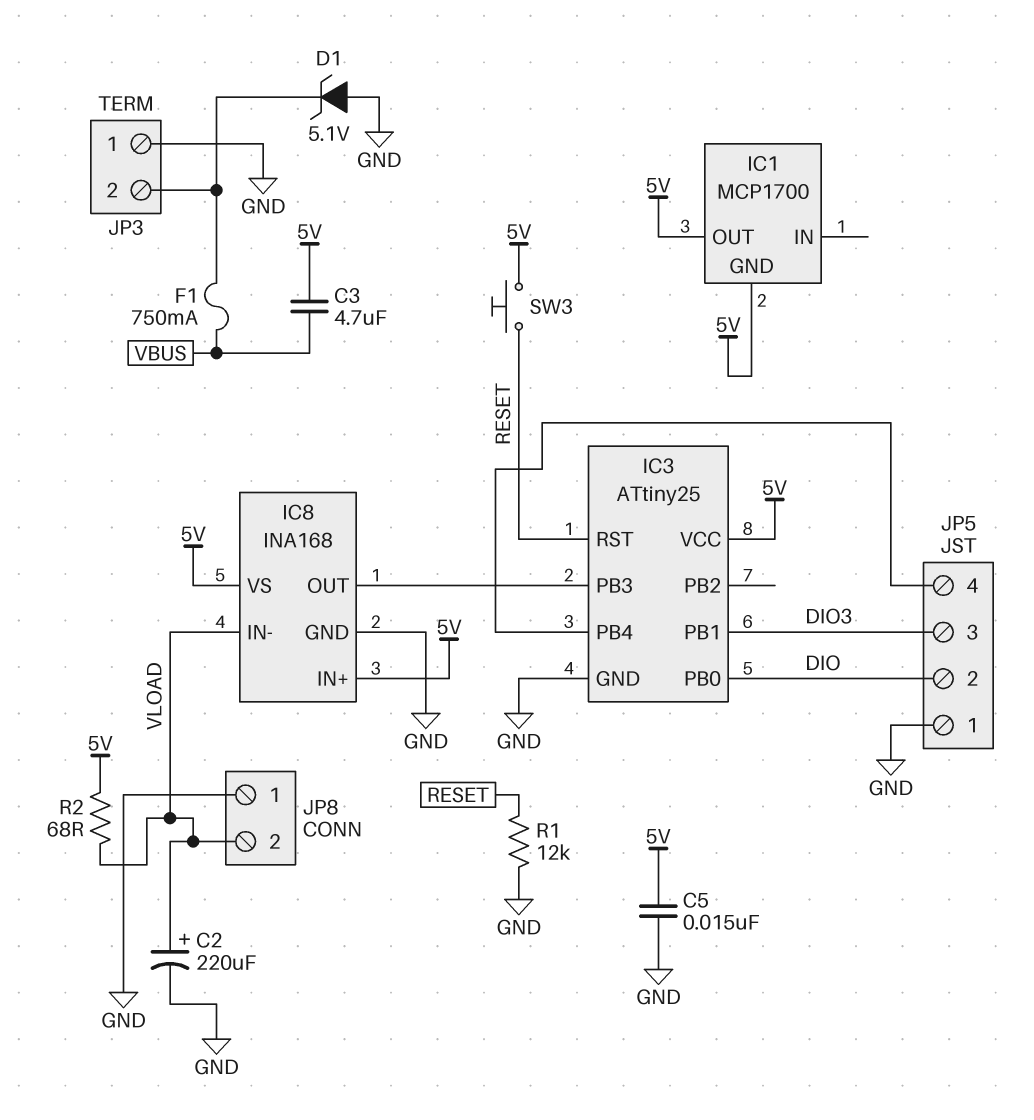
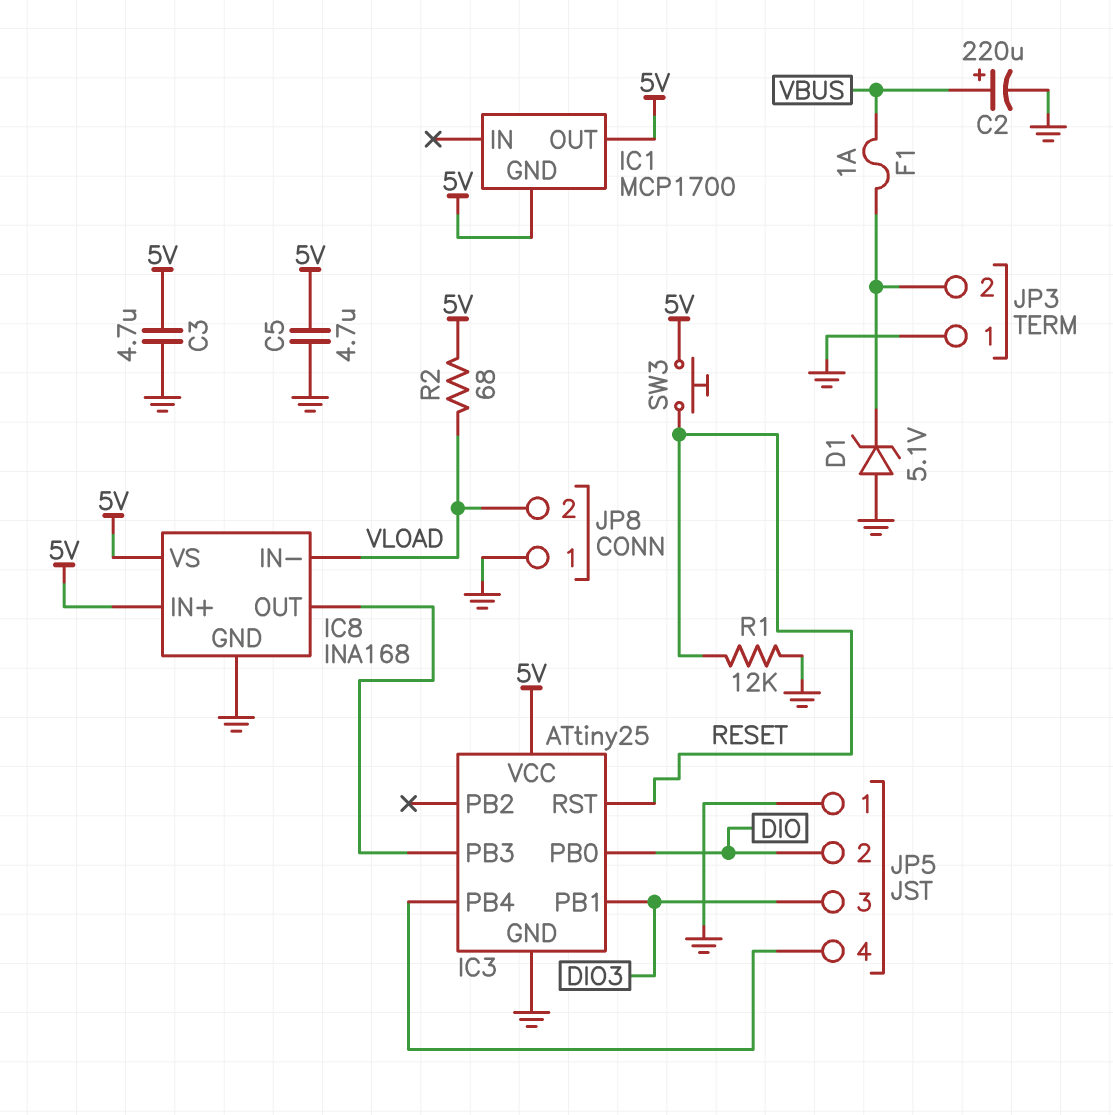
C2: 220uF (plus VLOAD, minus GND) -> 220uF (plus VBUS, minus GND)
C3: 4.7uF (5V, VBUS) -> 4.7uF (5V, GND)
C5: 15nF (5V, GND) -> 4.7uF (5V, GND)
F1: 750mA (JP3/2, VBUS) -> 1A (JP3/2, VBUS)

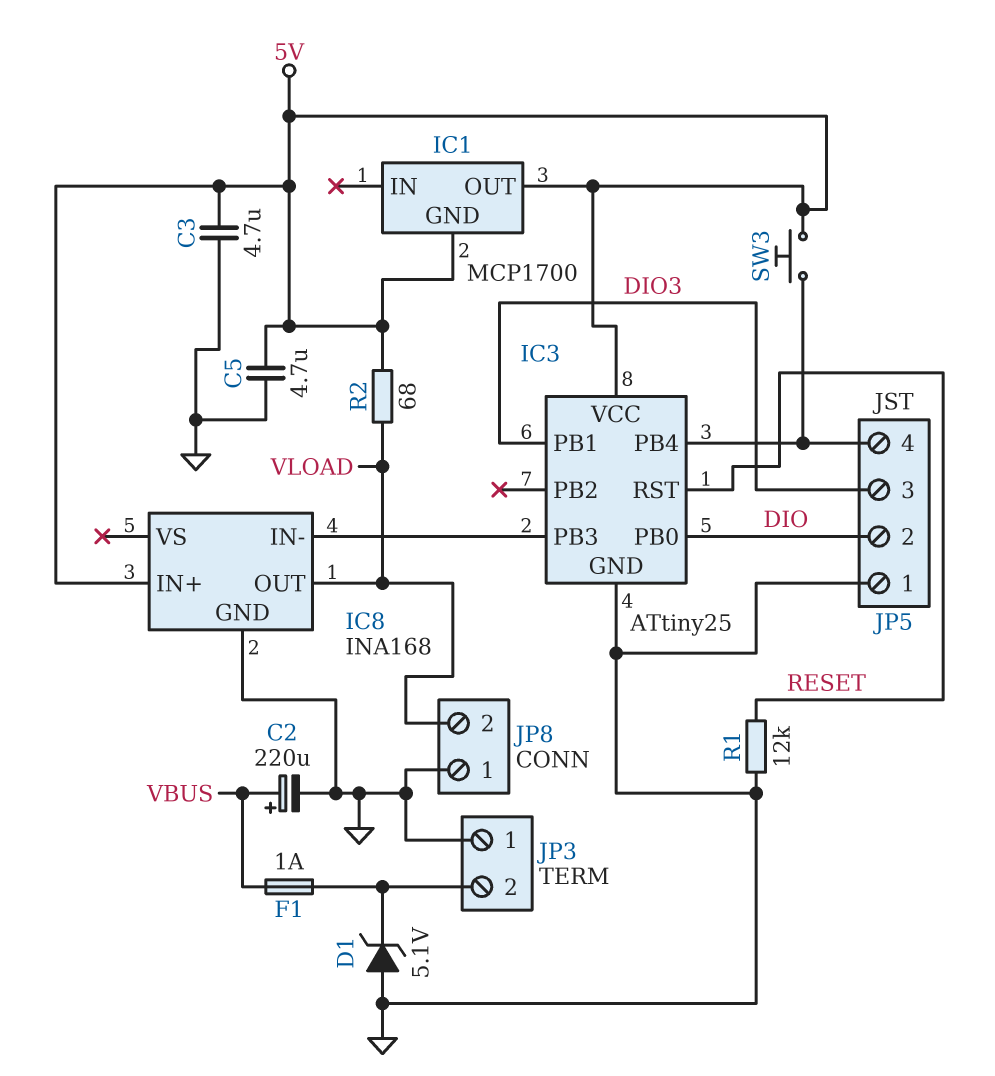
IC8 pin IN-: VLOAD -> IC3/PB3
IC8 pin OUT: IC3/PB3 -> VLOAD
IC8 pin VS: 5V -> none
SW3: button (5V, RESET) -> button (5V, IC3/PB4)

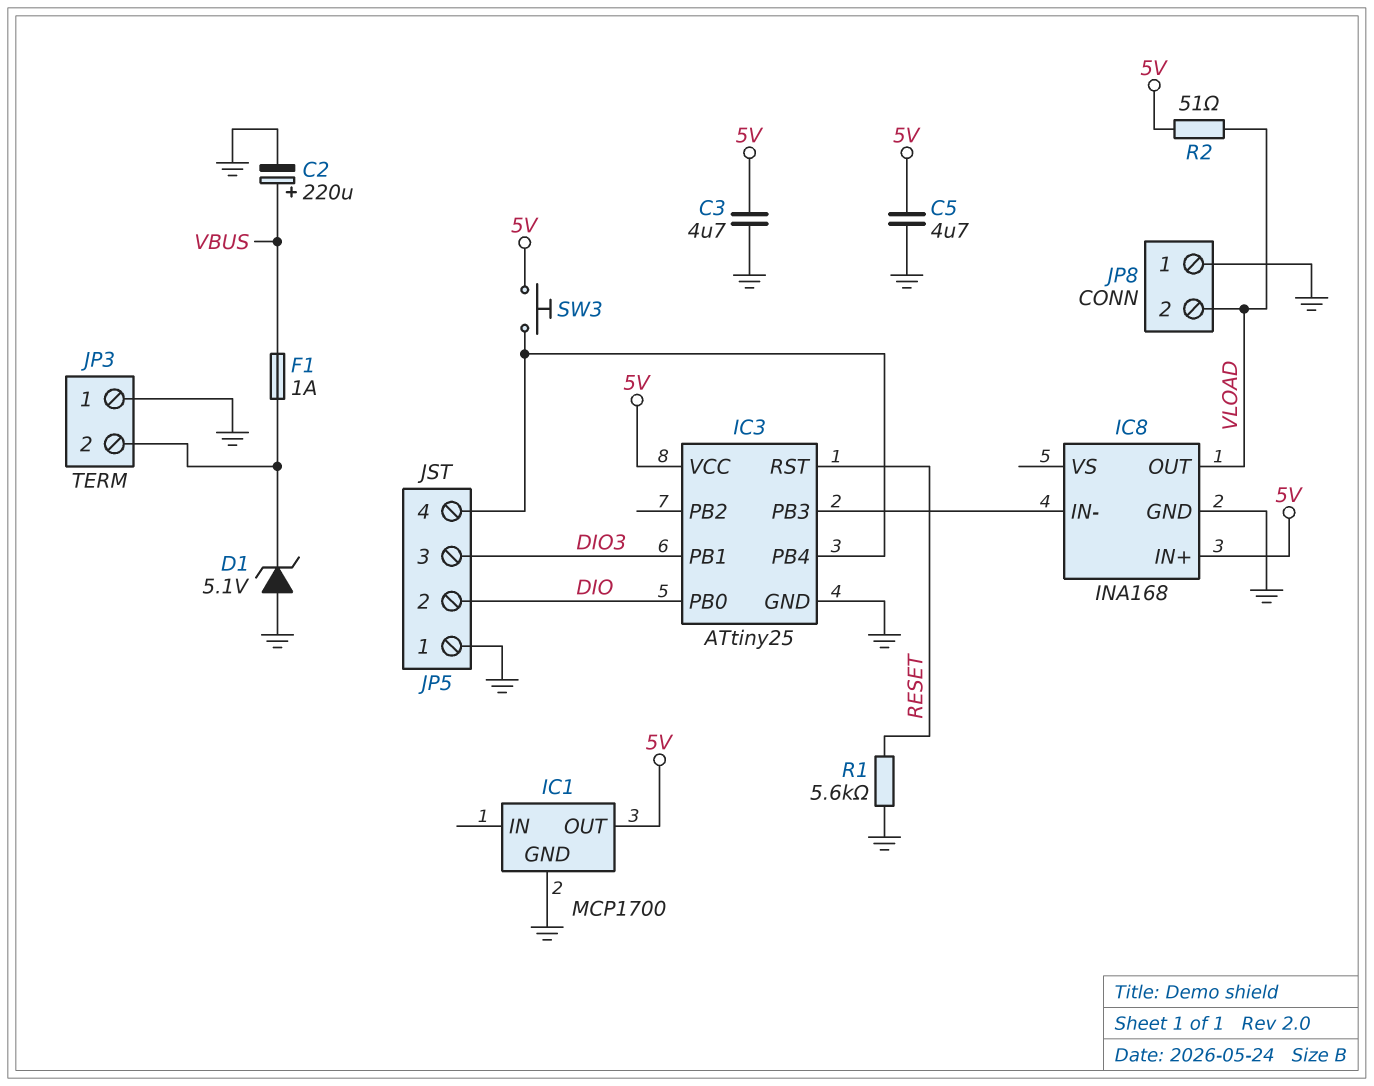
IC1 pin GND: 5V -> GND
R1: 12k (GND, RESET) -> 5.6k (GND, RESET)
R2: 68 (5V, VLOAD) -> 51 (5V, VLOAD)

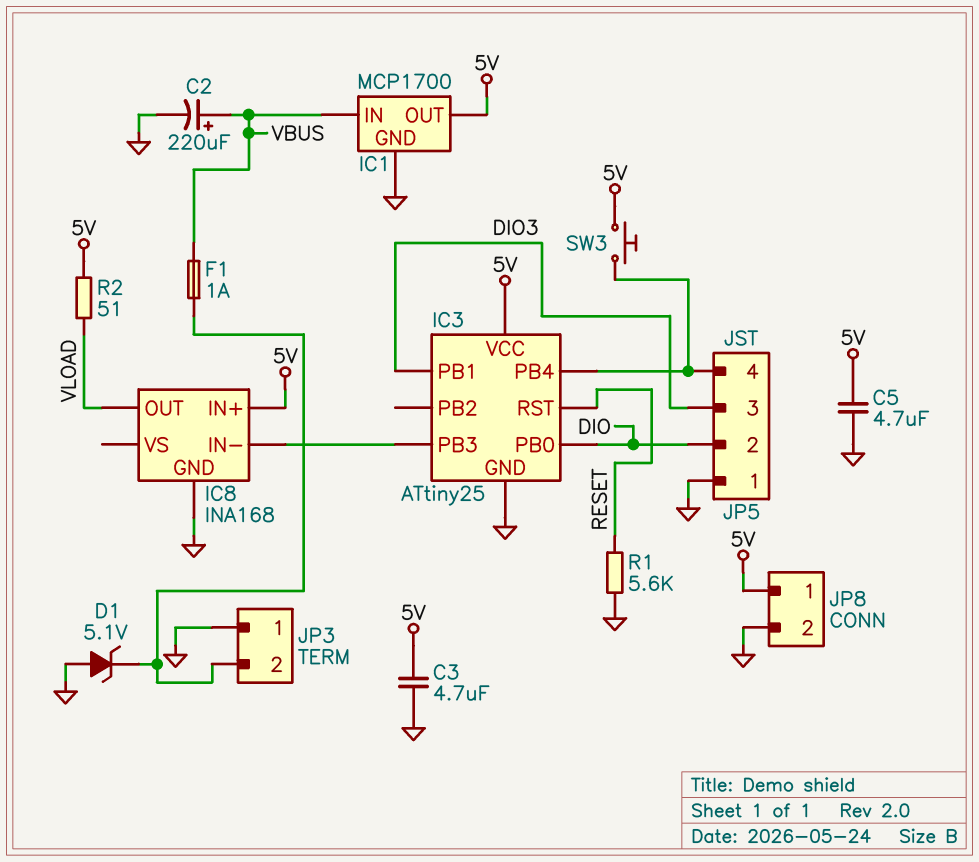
IC1 pin IN: none -> VBUS
JP8 pin 1: GND -> 5V
JP8 pin 2: VLOAD -> GND

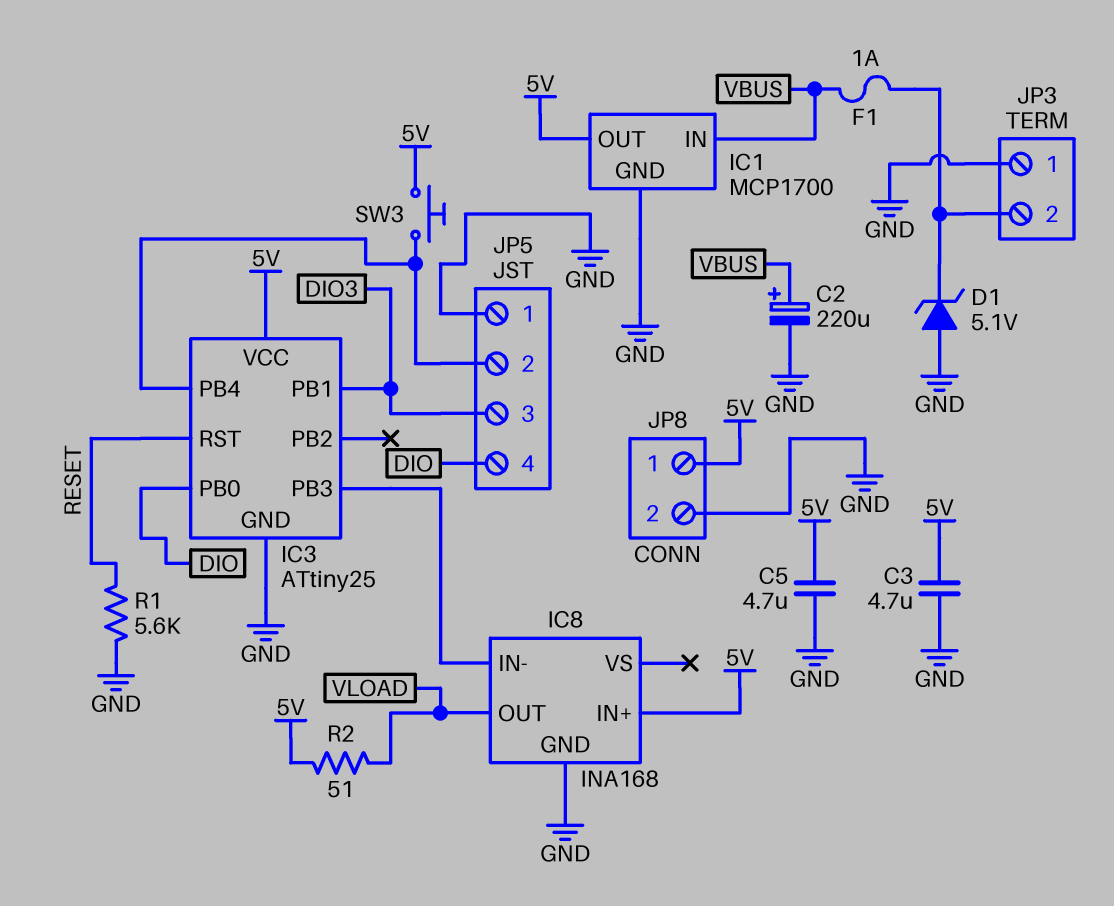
JP5 pin 2: DIO -> IC3/PB4
JP5 pin 4: IC3/PB4 -> DIO

